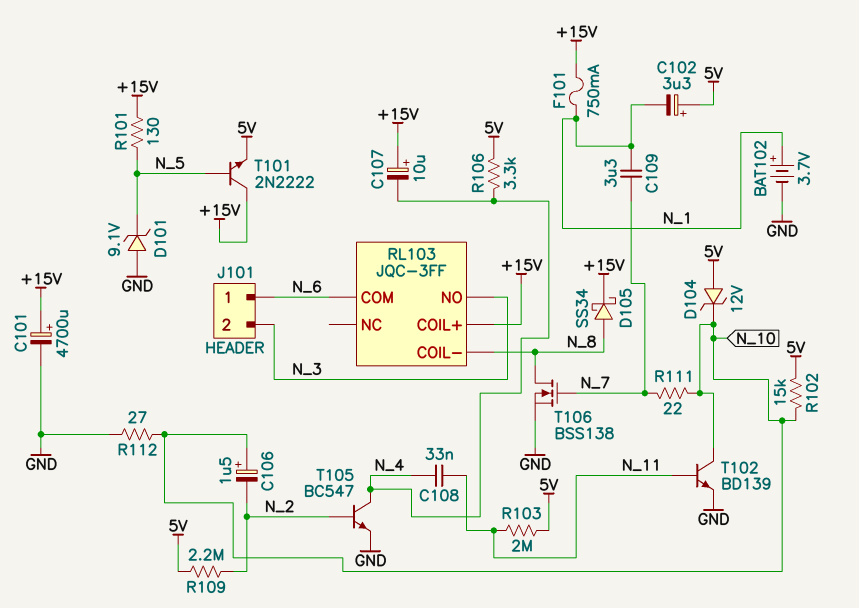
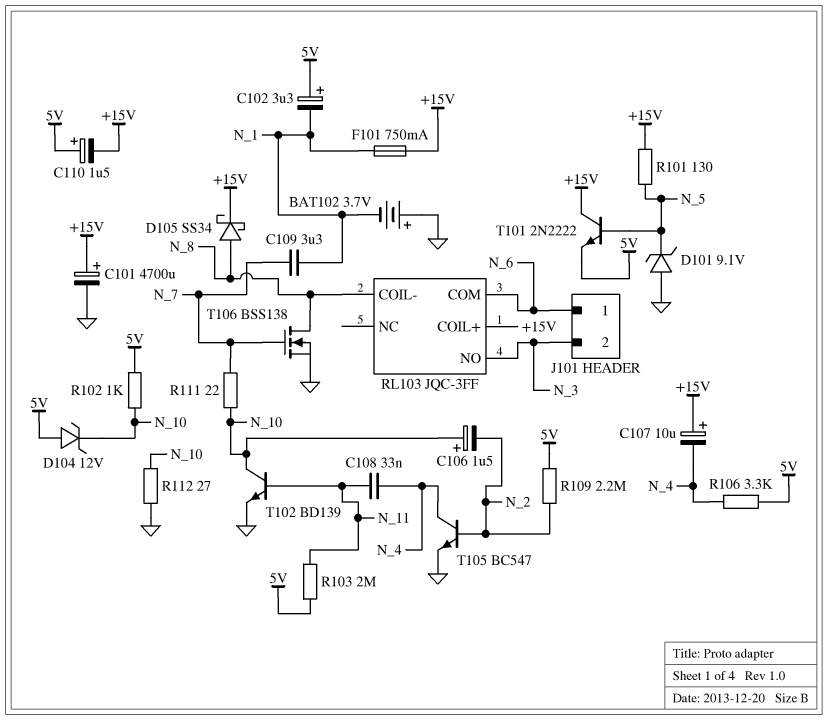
BAT102: 3.7V (plus N_1, minus GND) -> 3.7V (plus GND, minus N_1)
C110: none -> 1.5uF (plus 5V, minus +15V)
R102: 15k (5V, N_10) -> 1k (5V, N_10)

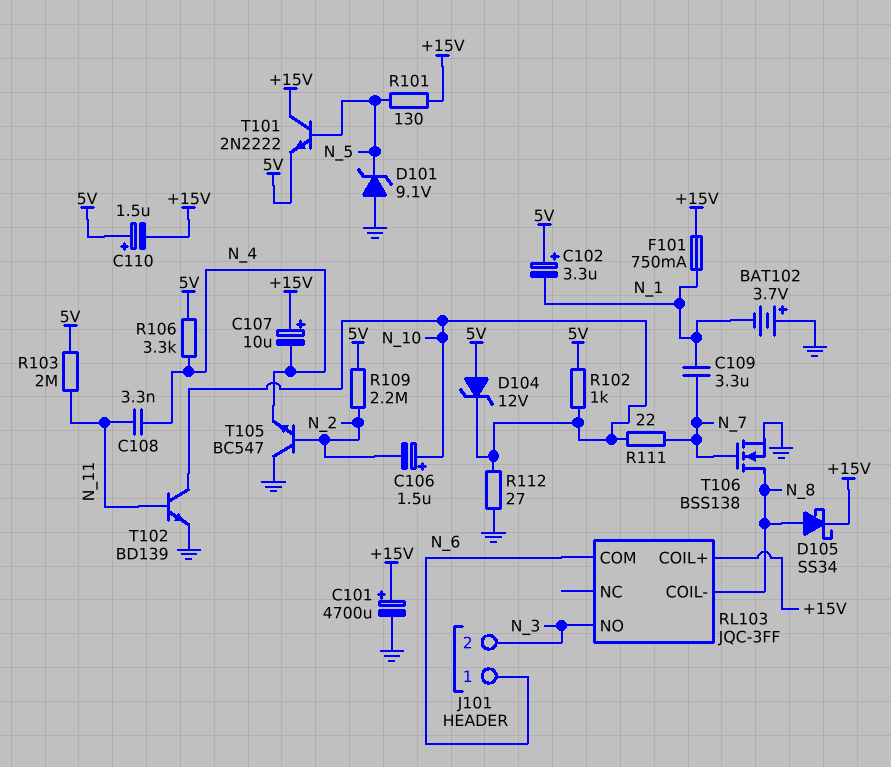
C108: 33nF (N_4, N_11) -> 3.3nF (N_4, N_11)
T105: NPN BC547 (B N_2, C N_4, E GND) -> NPN BC547 (B N_2, C GND, E N_4)

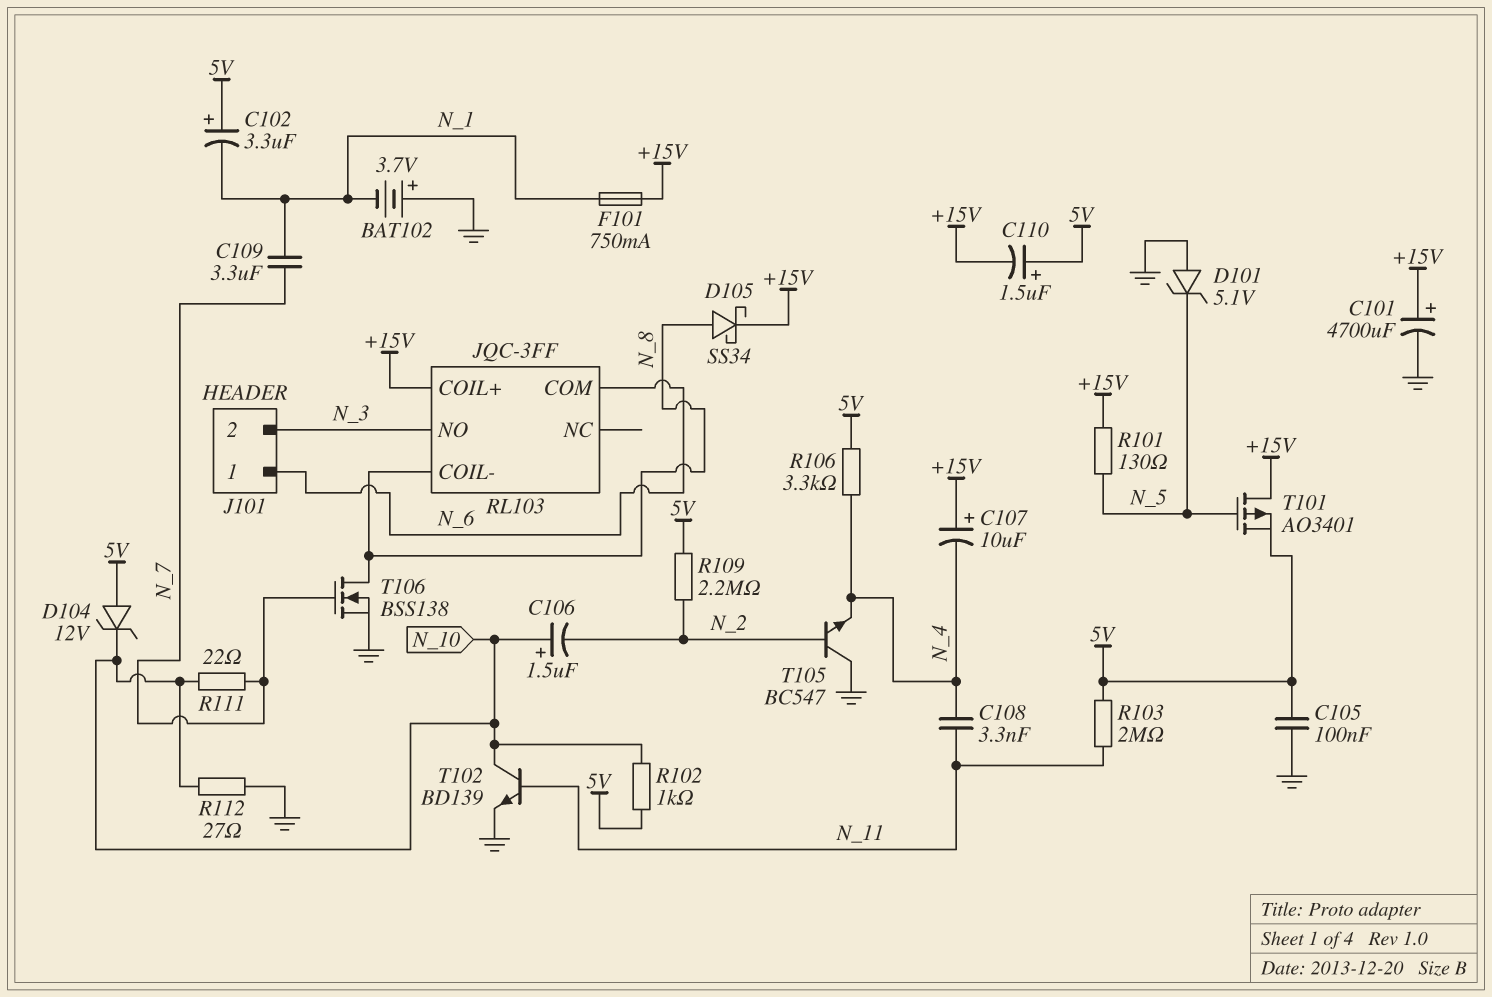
C105: none -> 100nF (5V, GND)
D101: zener 9.1V (A GND, K N_5) -> zener 5.1V (A GND, K N_5)
T101: NPN 2N2222 (B N_5, C +15V, E 5V) -> PMOS AO3401 (G N_5, D +15V, S 5V)

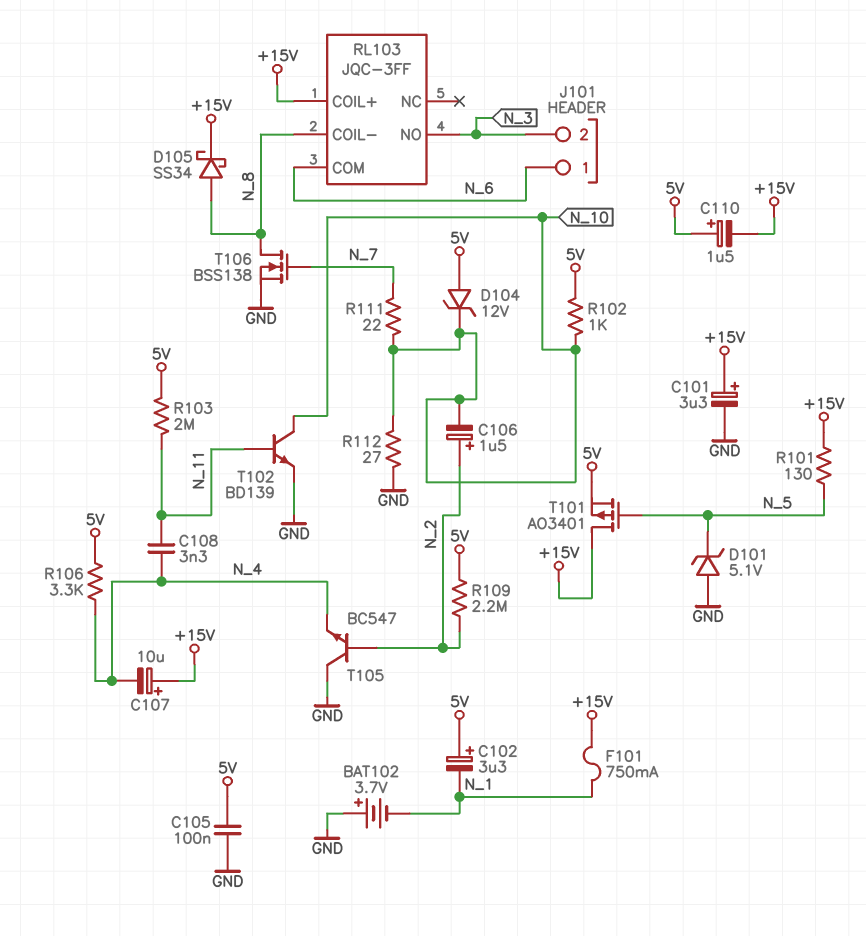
C101: 4700uF (plus +15V, minus GND) -> 3.3uF (plus +15V, minus GND)
C106: 1.5uF (plus N_10, minus N_2) -> 1.5uF (plus N_2, minus N_10)
C109: 3.3uF (N_1, N_7) -> none

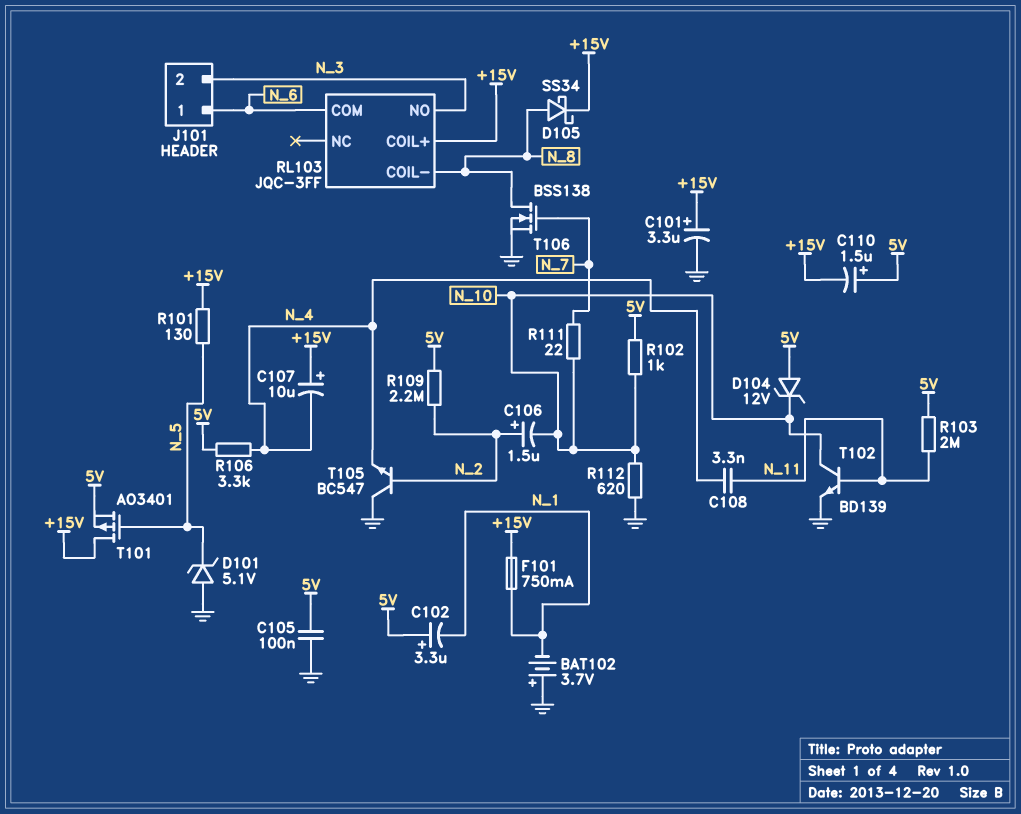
R112: 27 (GND, N_10) -> 620 (GND, N_10)

